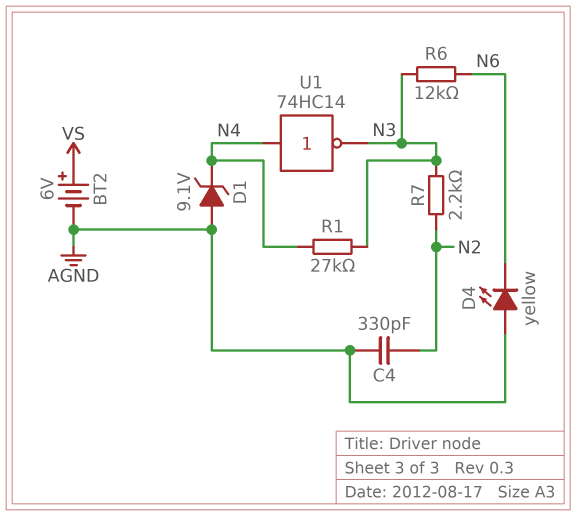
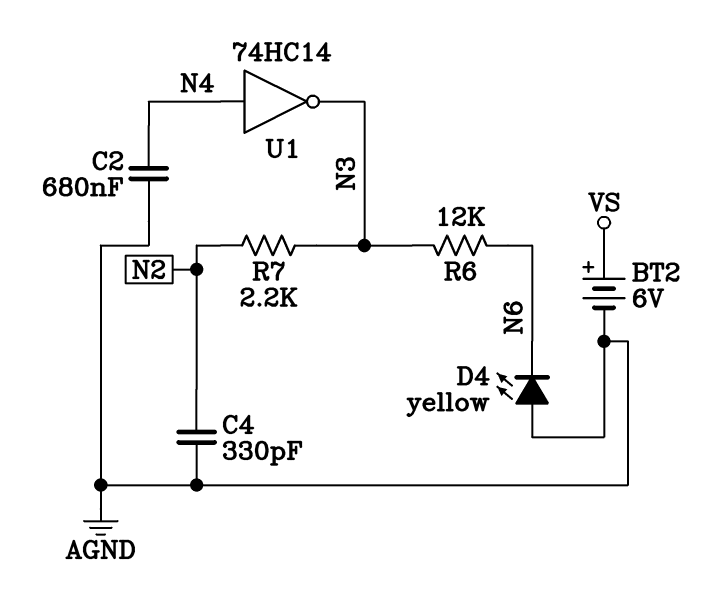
C2: none -> 680nF (AGND, N4)
D1: zener 9.1V (A AGND, K N4) -> none
R1: 27k (N3, N4) -> none

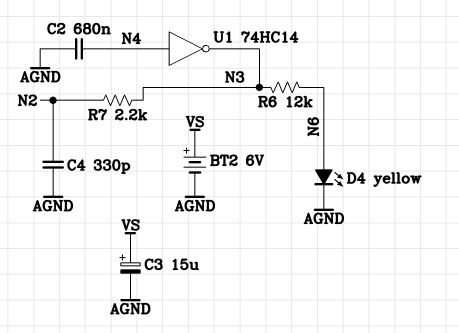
C3: none -> 15uF (plus VS, minus AGND)
D4: LED yellow (A AGND, K N6) -> LED yellow (A N6, K AGND)

